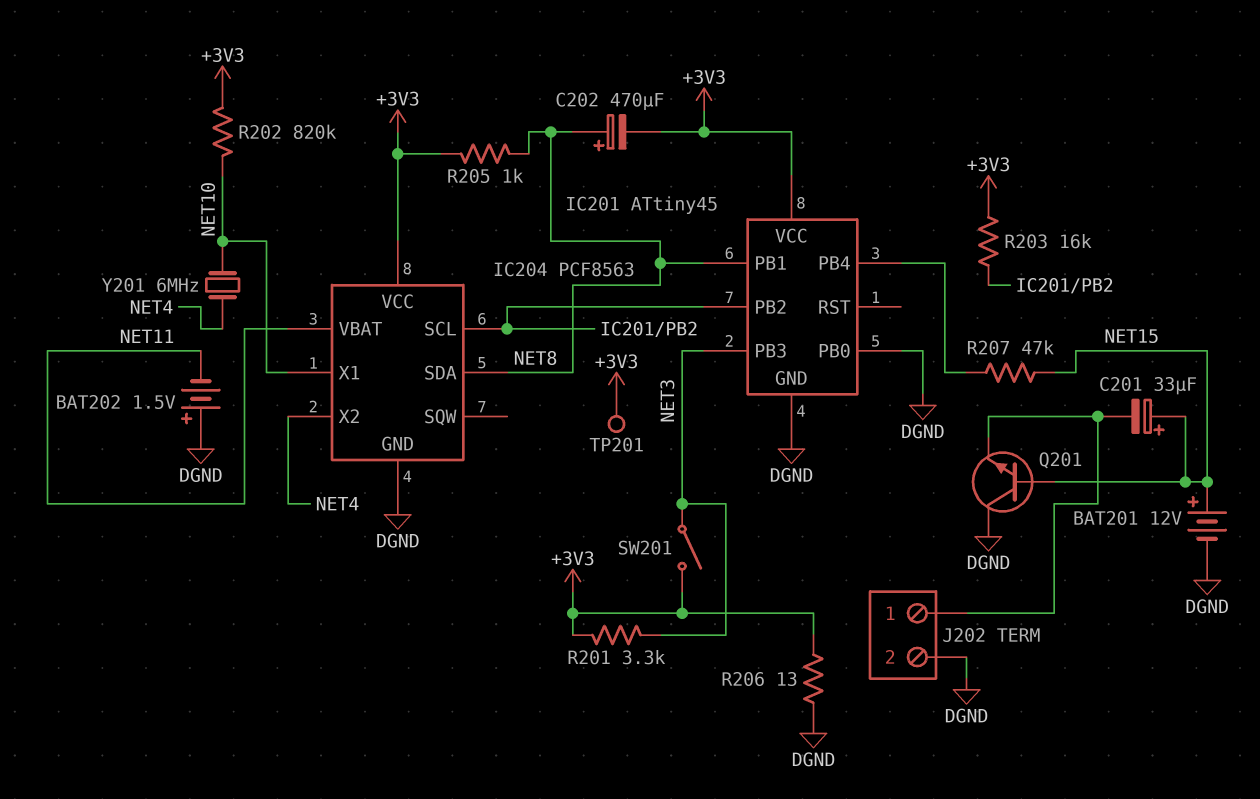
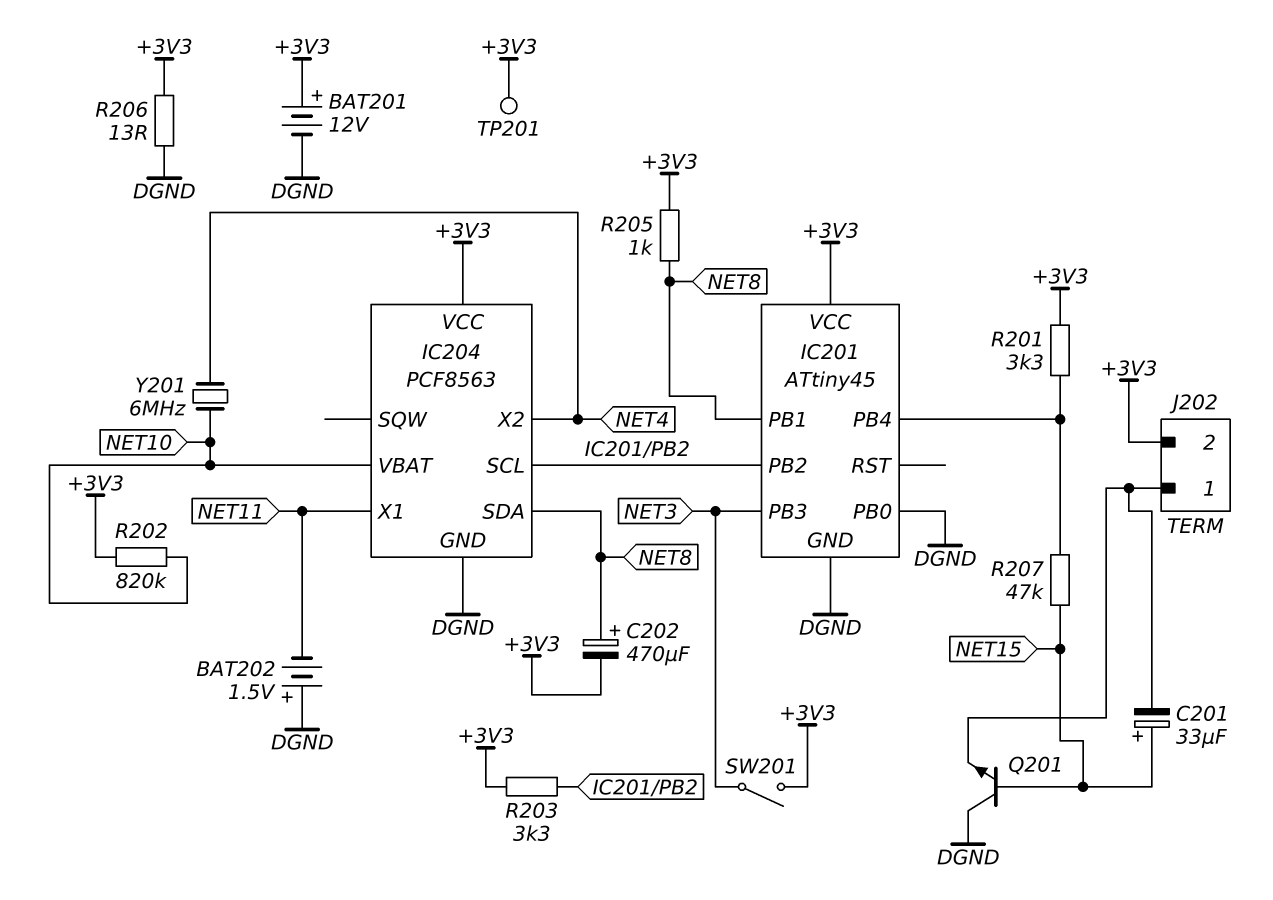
BAT201: 12V (plus NET15, minus DGND) -> 12V (plus +3V3, minus DGND)
IC204 pin VBAT: NET11 -> NET10
IC204 pin X1: NET10 -> NET11
J202 pin 2: DGND -> +3V3
R201: 3.3k (+3V3, NET3) -> 3.3k (+3V3, IC201/PB4)
R203: 16k (+3V3, IC201/PB2) -> 3.3k (+3V3, IC201/PB2)

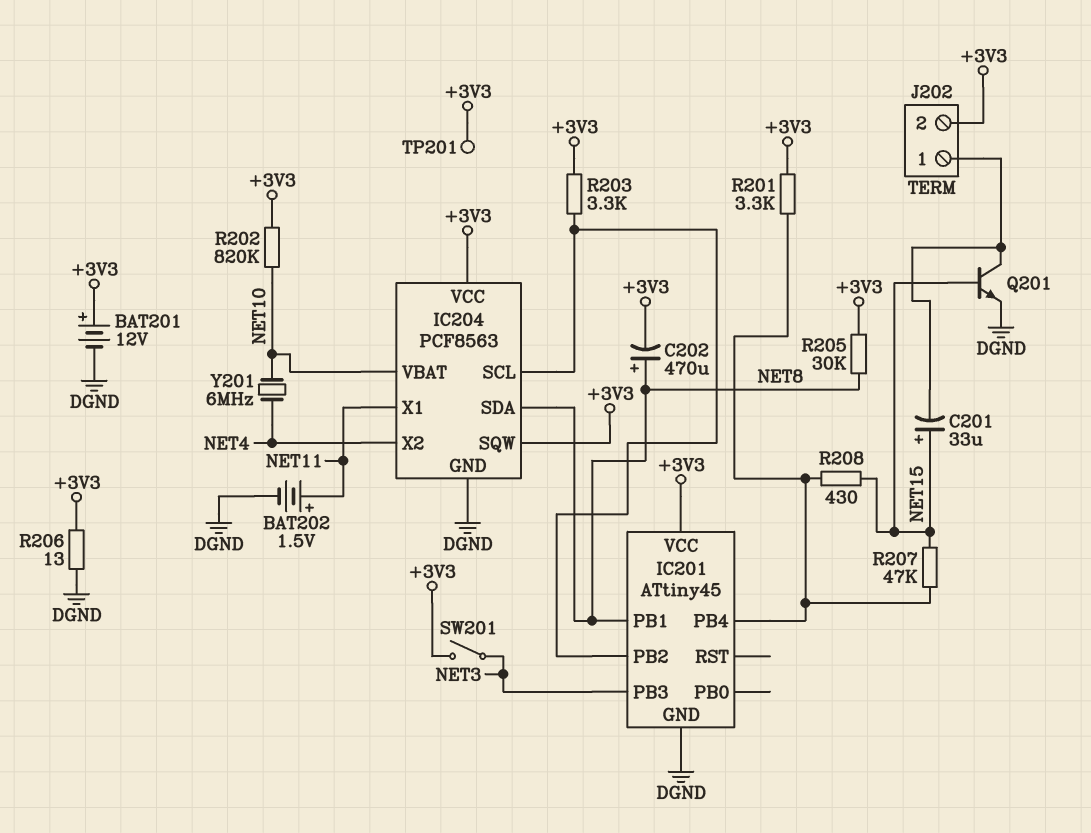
BAT202: 1.5V (plus DGND, minus NET11) -> 1.5V (plus NET11, minus DGND)
IC201 pin PB0: DGND -> none
IC204 pin SQW: none -> +3V3
Q201: NPN (B NET15, C DGND, E J202/1) -> NPN (B NET15, C J202/1, E DGND)
R205: 1k (+3V3, NET8) -> 30k (+3V3, NET8)
R208: none -> 430 (IC201/PB4, NET15)

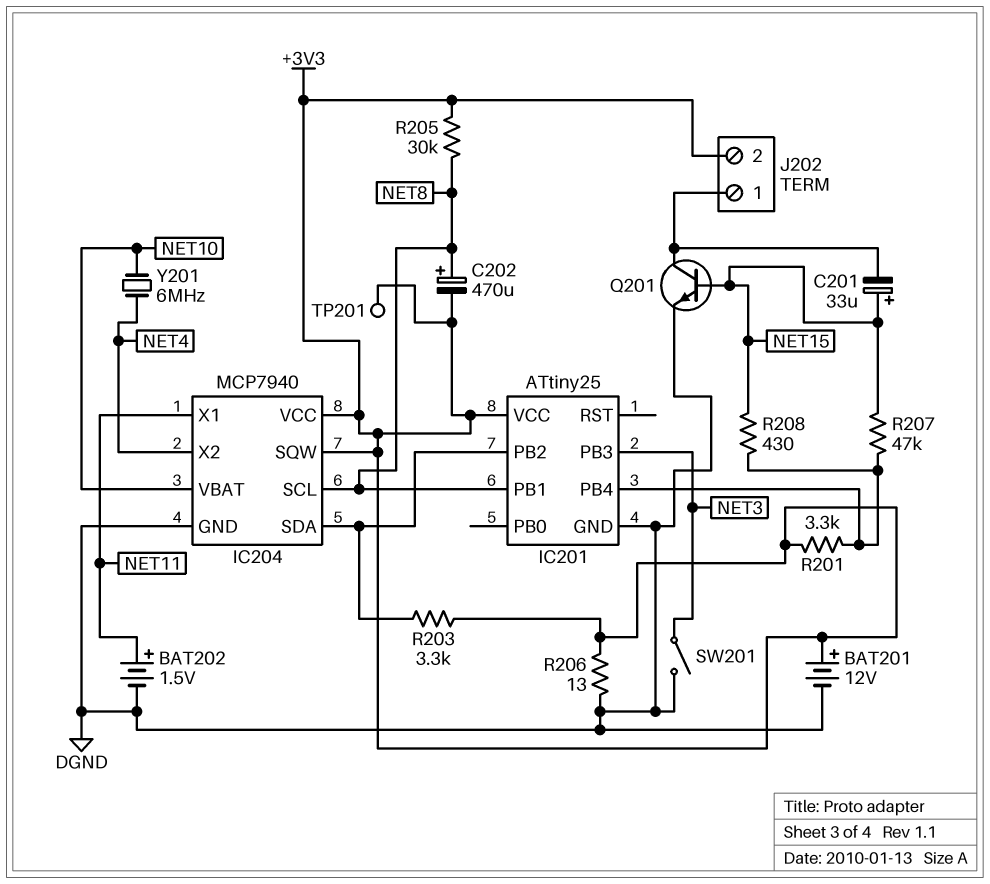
IC201: ATtiny45 -> ATtiny25
IC204: PCF8563 -> MCP7940
IC204 pin SCL: IC201/PB2 -> NET8
IC204 pin SDA: NET8 -> IC201/PB2
R202: 820k (+3V3, NET10) -> none
SW201: switch (+3V3, NET3) -> switch (DGND, NET3)

